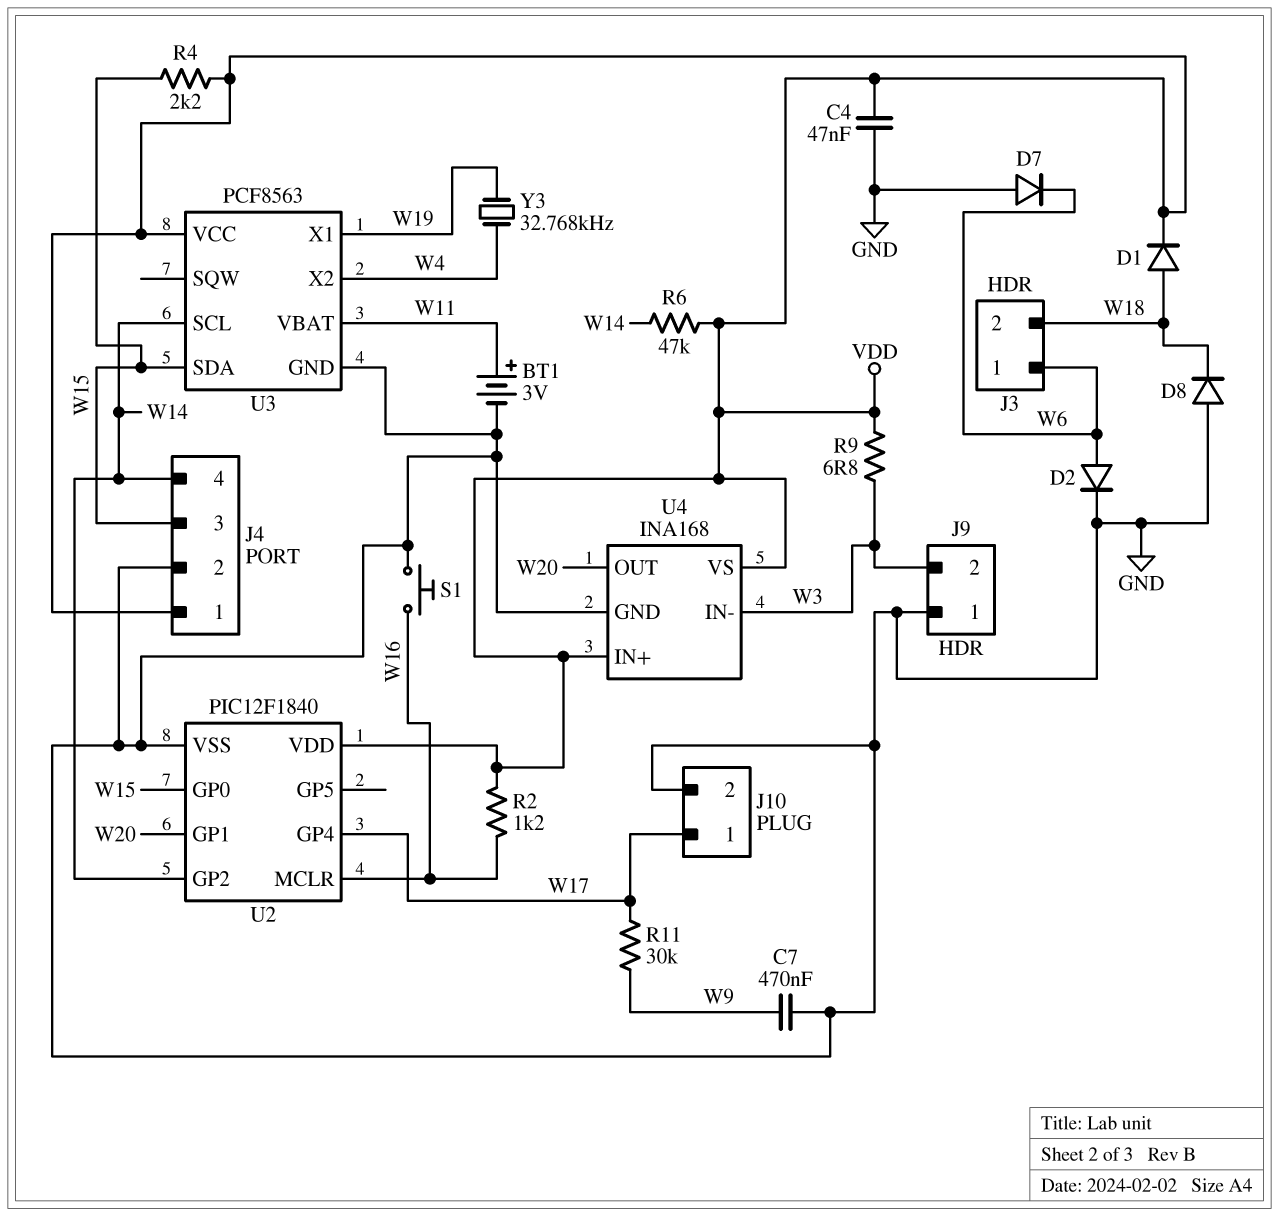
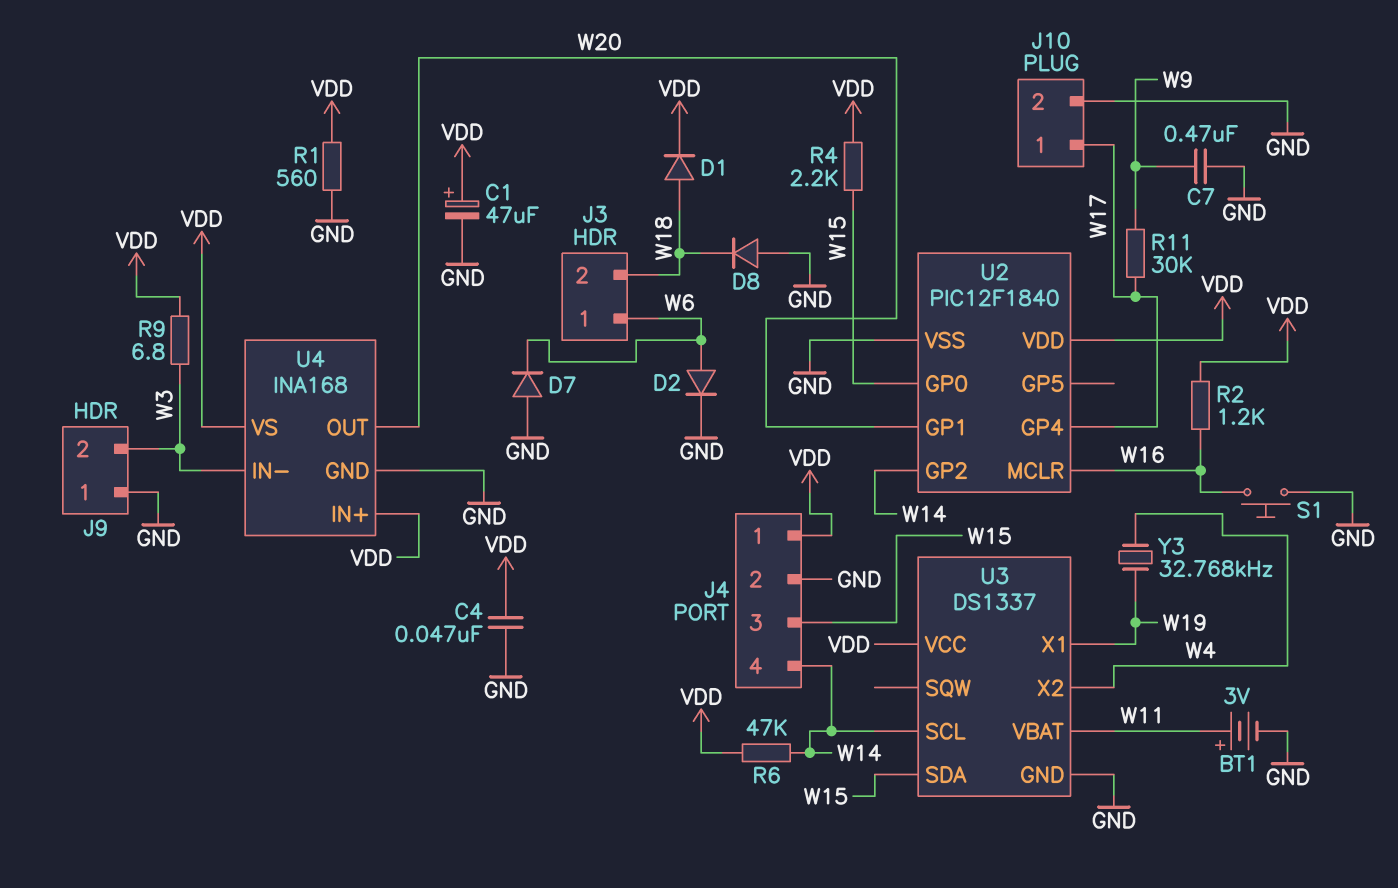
C1: none -> 47uF (plus VDD, minus GND)
R1: none -> 560 (GND, VDD)
U3: PCF8563 -> DS1337

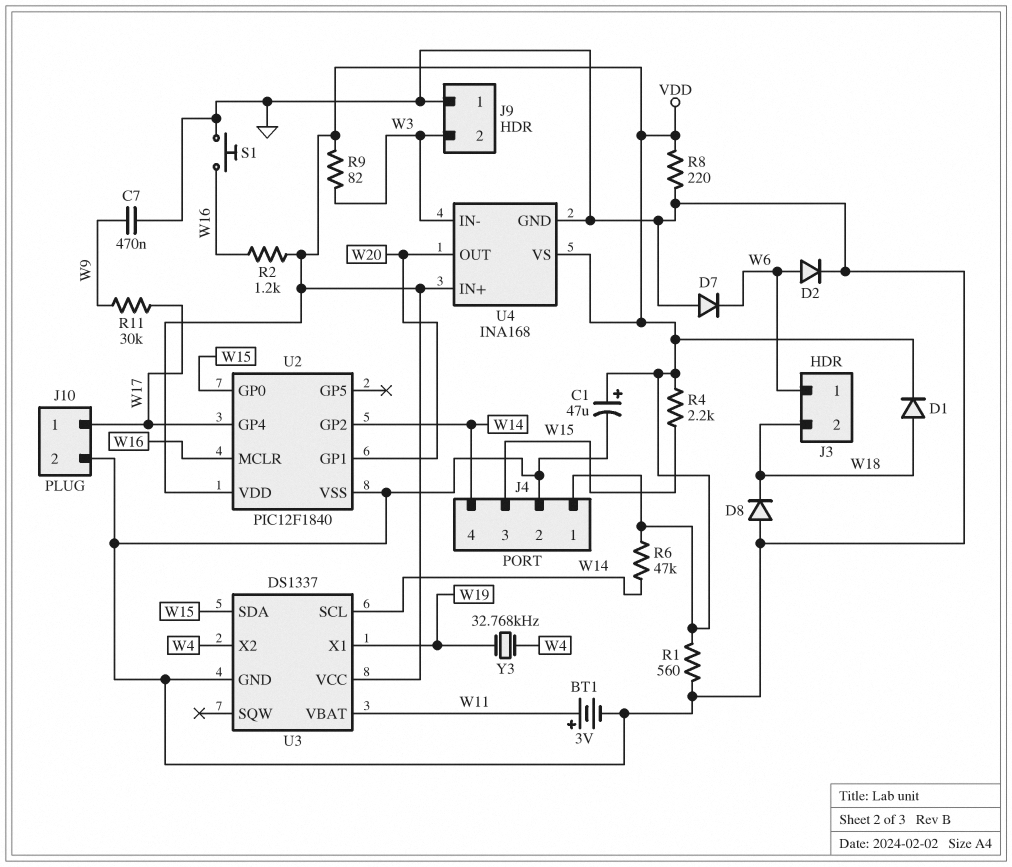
C4: 47nF (GND, VDD) -> none
R8: none -> 220 (GND, VDD)
R9: 6.8 (VDD, W3) -> 82 (VDD, W3)

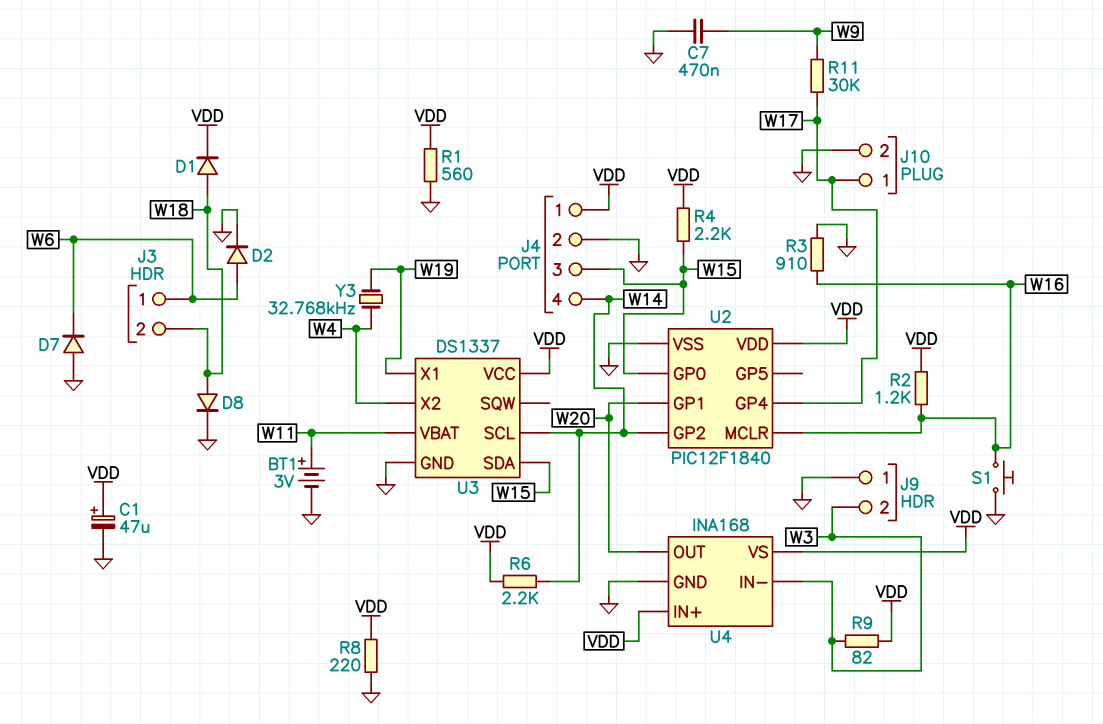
D8: diode (A GND, K W18) -> diode (A W18, K GND)
R3: none -> 910 (GND, W16)
R6: 47k (VDD, W14) -> 2.2k (VDD, W14)

